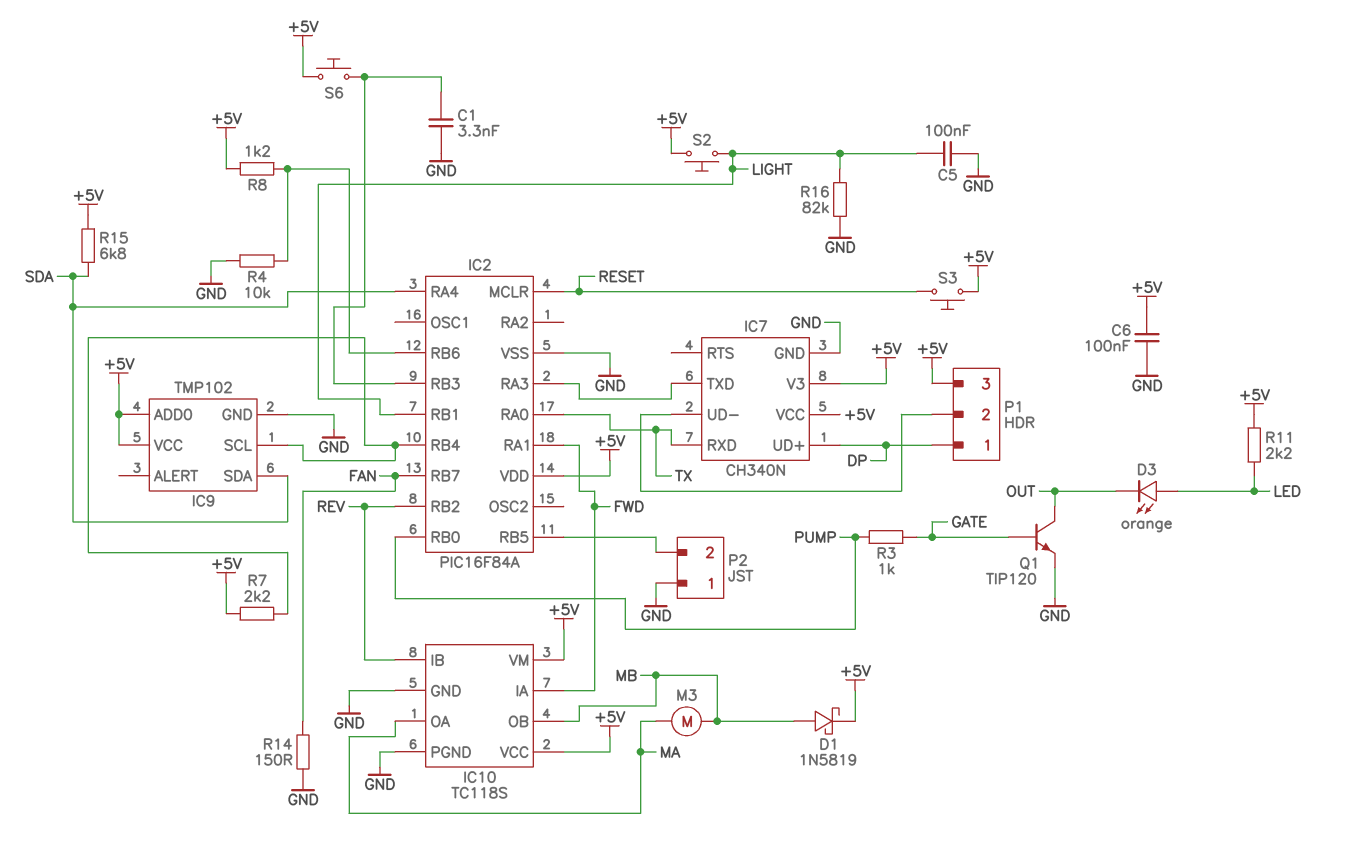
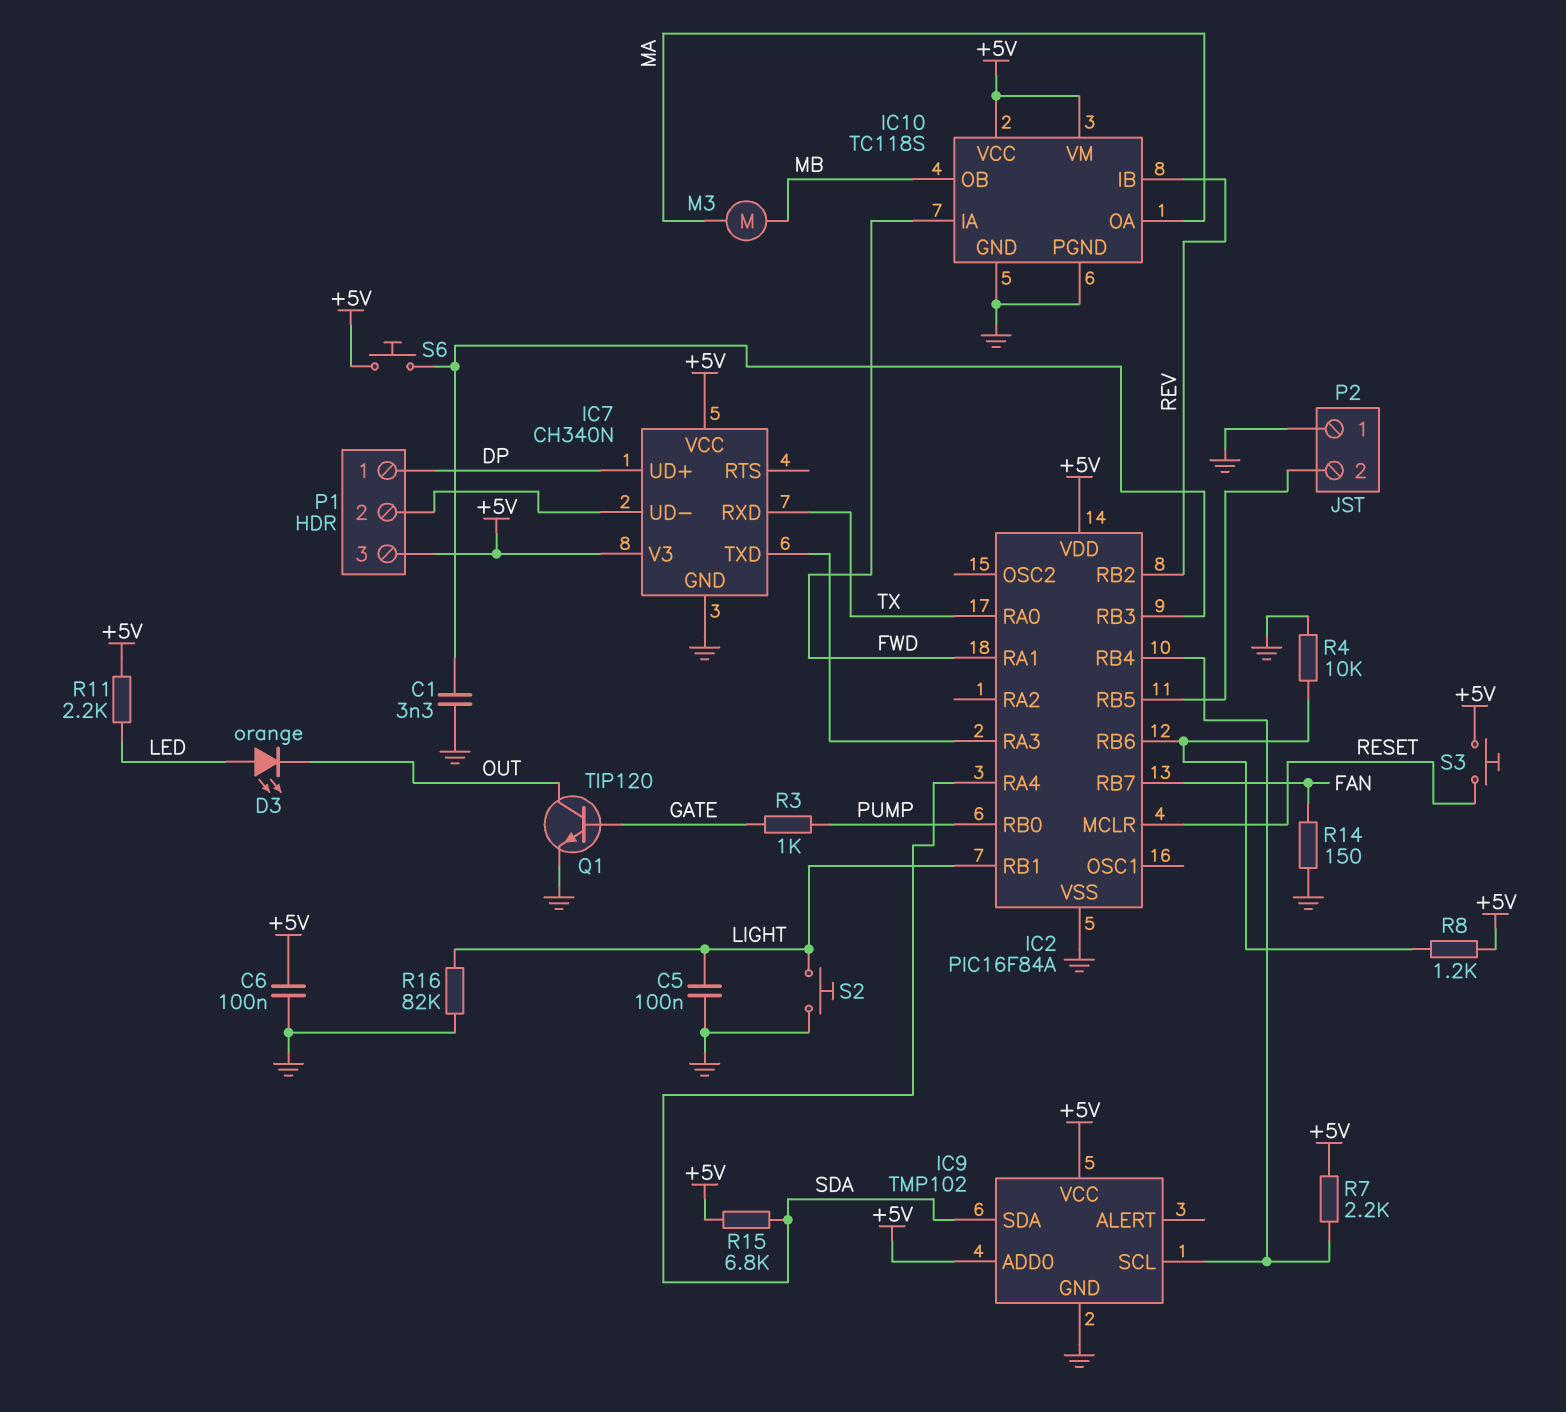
D1: schottky 1N5819 (A MB, K +5V) -> none
S2: button (+5V, LIGHT) -> button (GND, LIGHT)

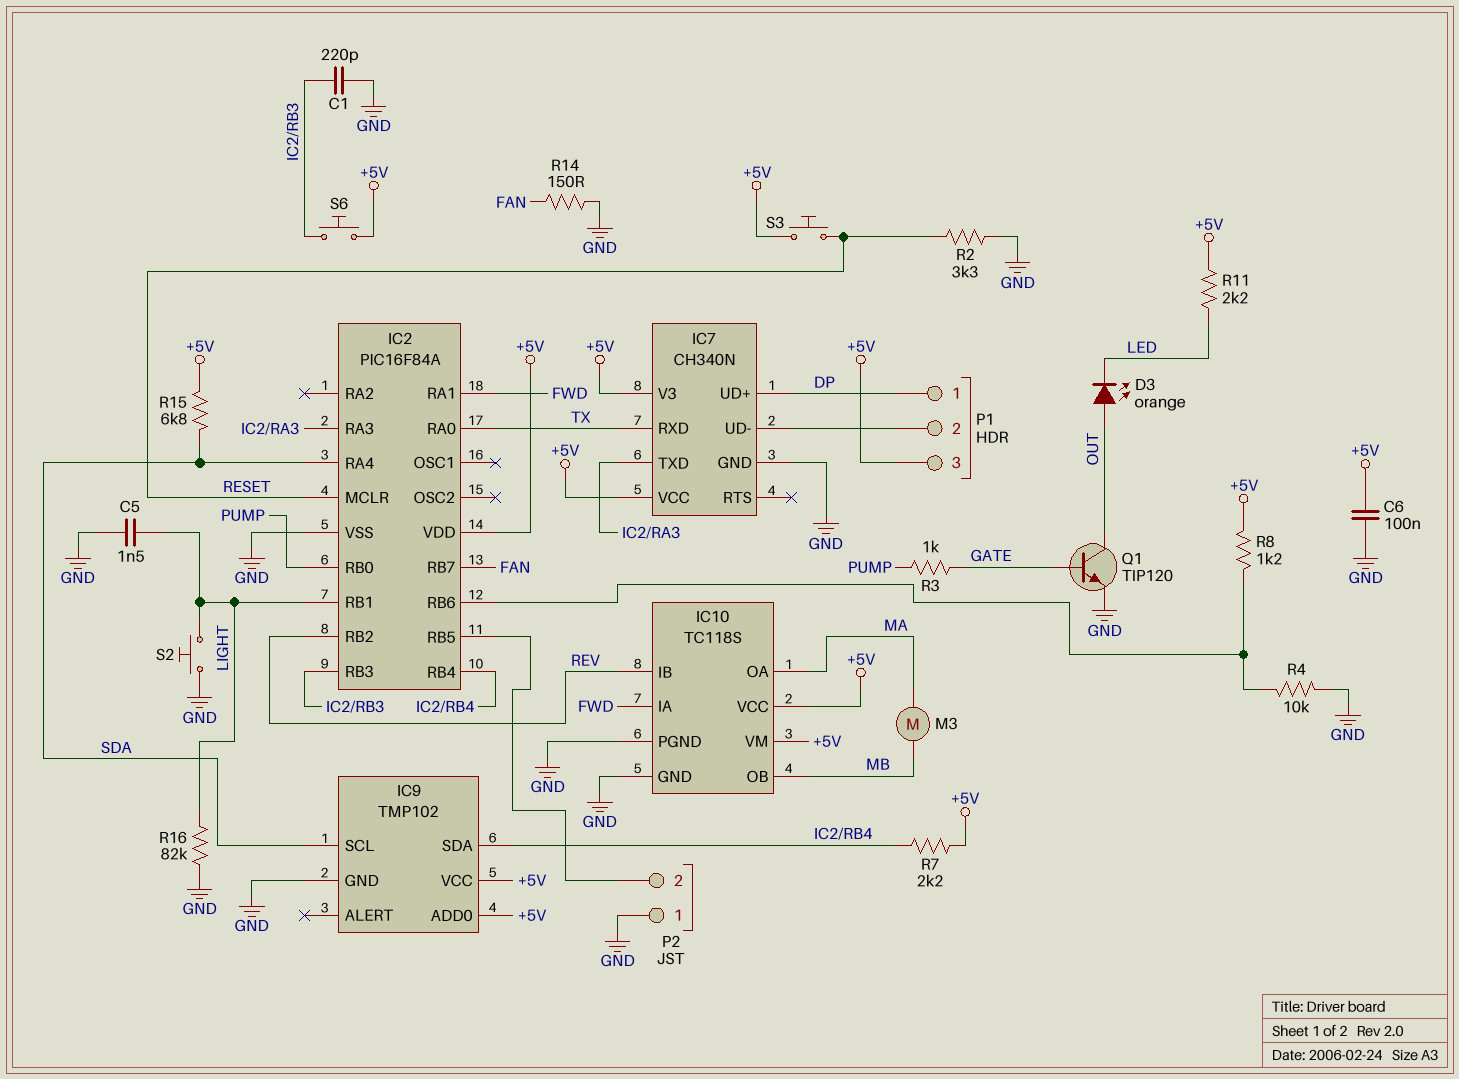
C1: 3.3nF (GND, IC2/RB3) -> 220pF (GND, IC2/RB3)
C5: 100nF (GND, LIGHT) -> 1.5nF (GND, LIGHT)
D3: LED orange (A LED, K OUT) -> LED orange (A OUT, K LED)
IC9 pin SCL: IC2/RB4 -> SDA
IC9 pin SDA: SDA -> IC2/RB4
R2: none -> 3.3k (GND, RESET)

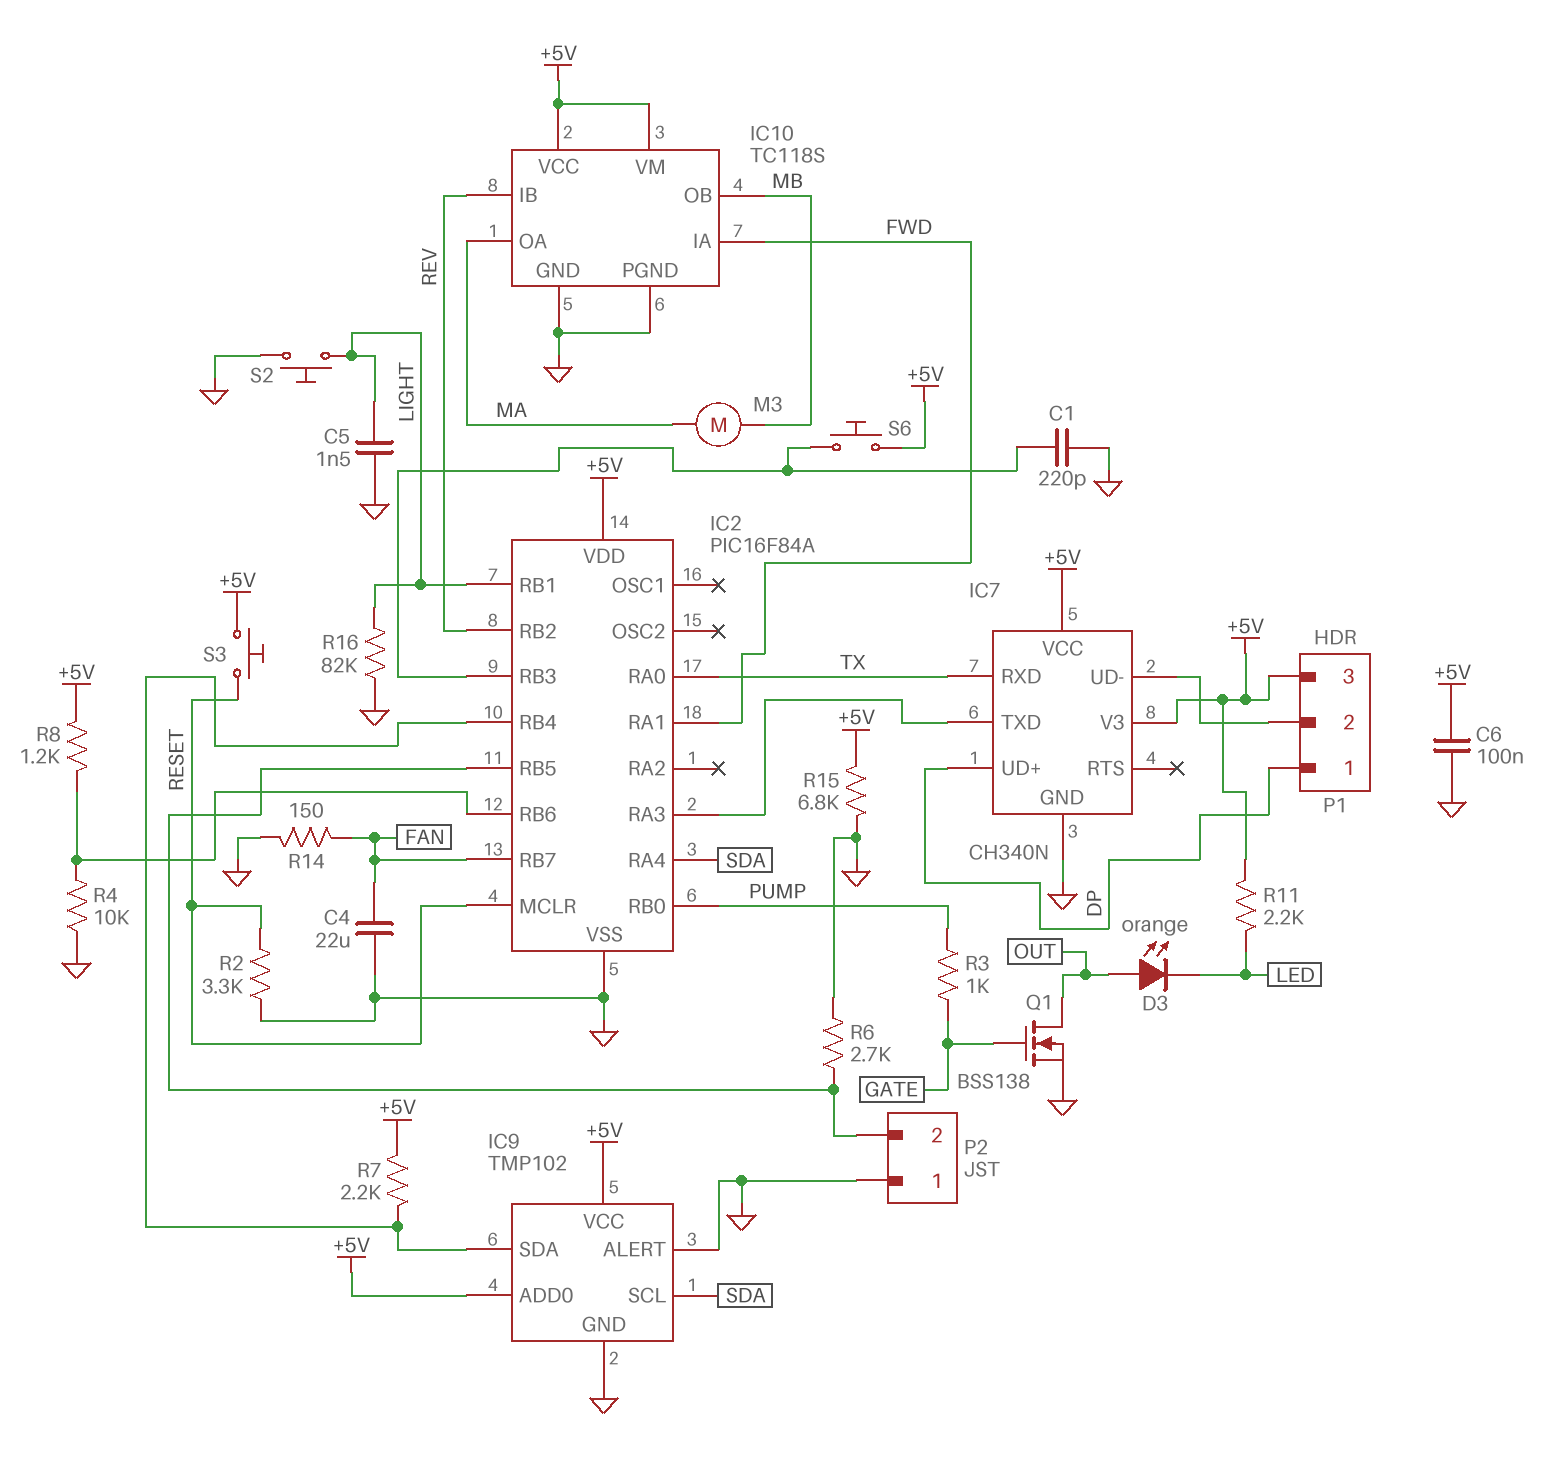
C4: none -> 22uF (FAN, GND)
IC9 pin ALERT: none -> GND
Q1: NPN TIP120 (B GATE, C OUT, E GND) -> NMOS BSS138 (G GATE, D OUT, S GND)
R6: none -> 2.7k (GND, IC2/RB5)
R15: 6.8k (+5V, SDA) -> 6.8k (+5V, GND)

